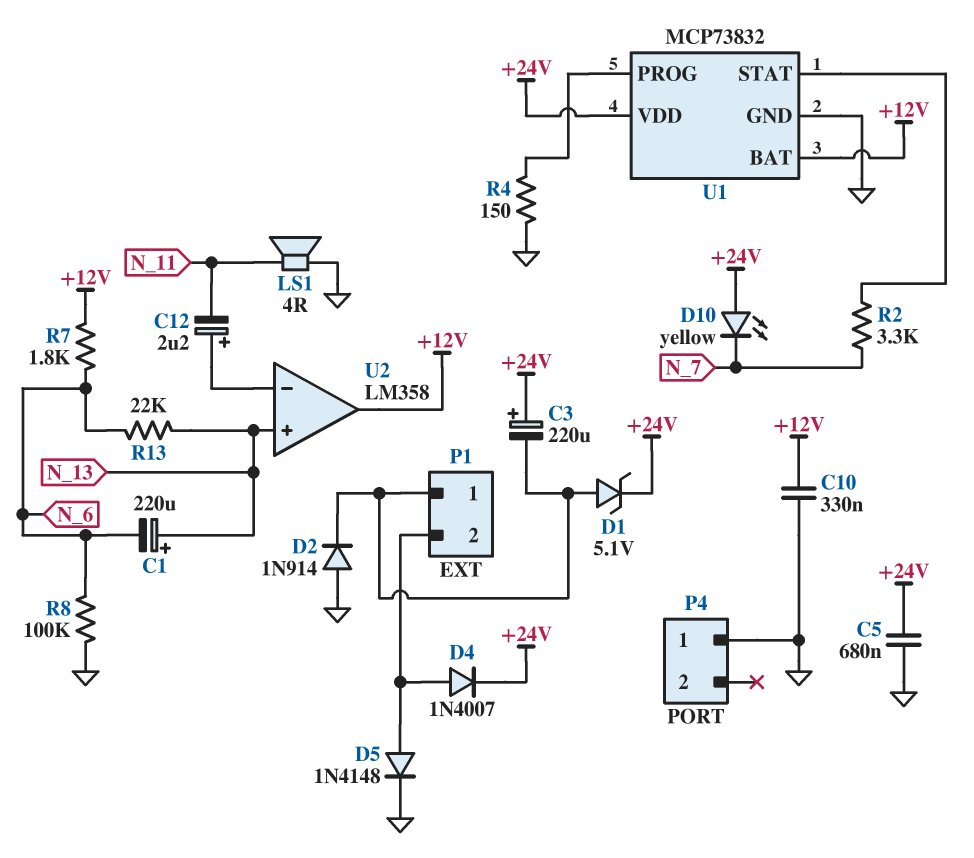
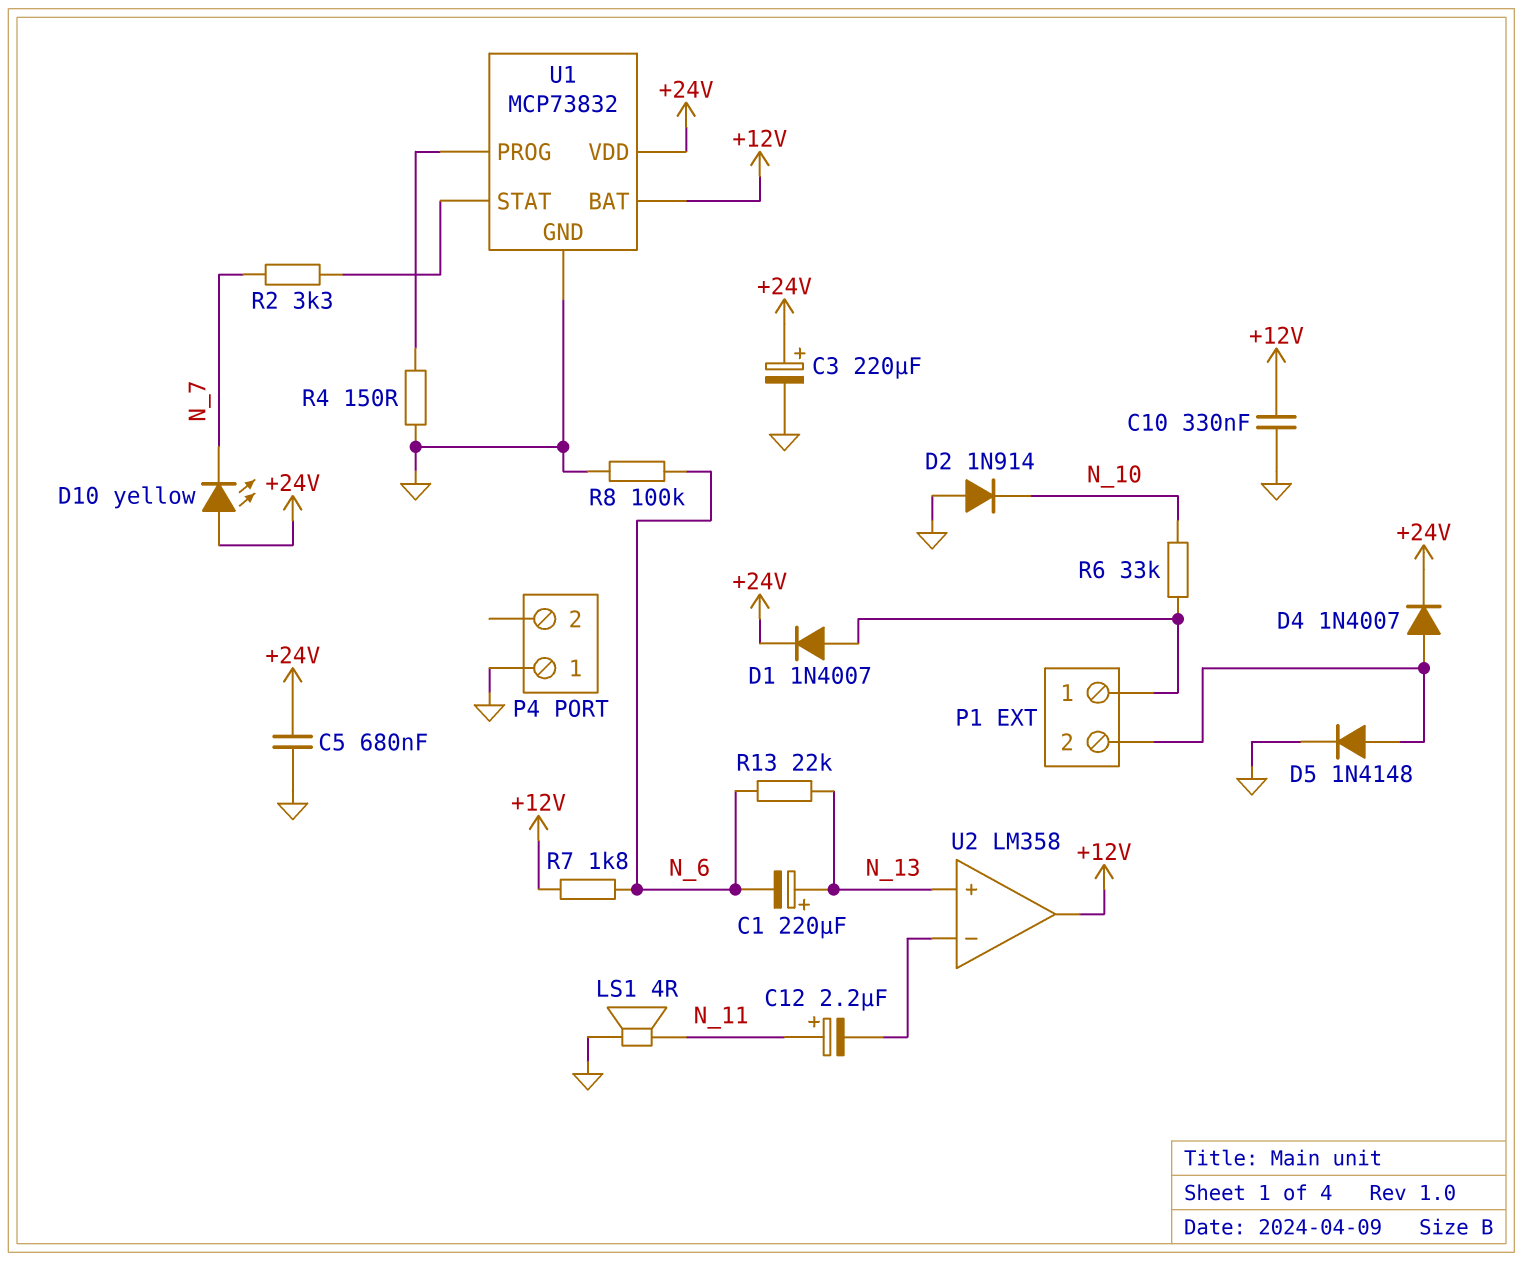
C3: 220uF (plus +24V, minus P1/1) -> 220uF (plus +24V, minus GND)
C12: 2.2uF (plus U2/in-, minus N_11) -> 2.2uF (plus N_11, minus U2/in-)
D1: zener 5.1V (A P1/1, K +24V) -> diode 1N4007 (A P1/1, K +24V)
D2: diode 1N914 (A GND, K P1/1) -> diode 1N914 (A GND, K N_10)
R6: none -> 33k (N_10, P1/1)

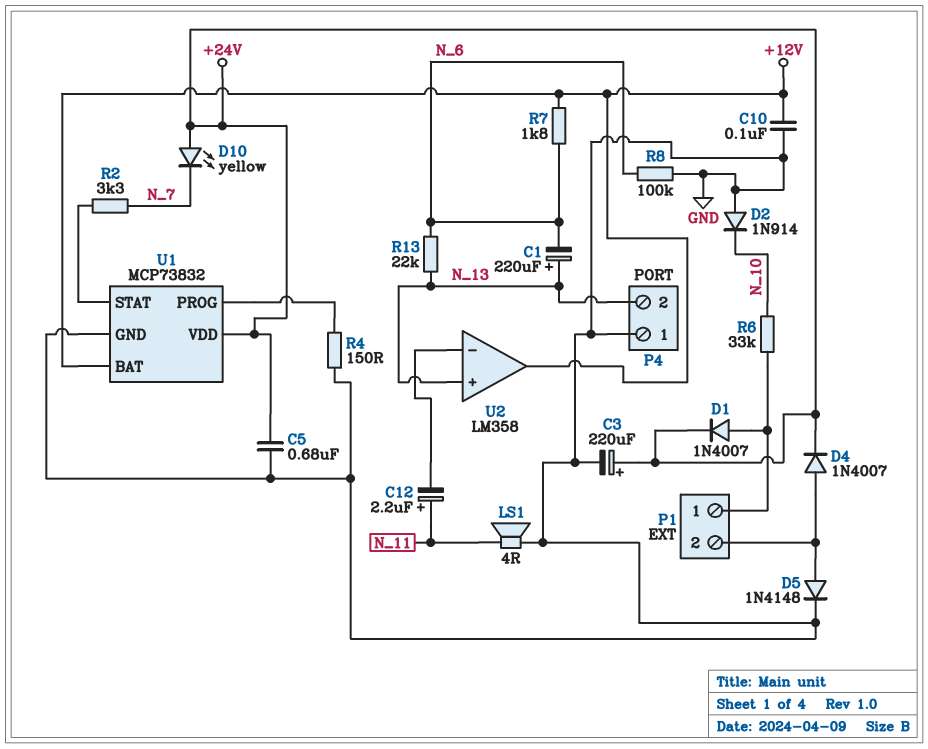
C10: 330nF (+12V, GND) -> 100nF (+12V, GND)
P4 pin 2: none -> N_13

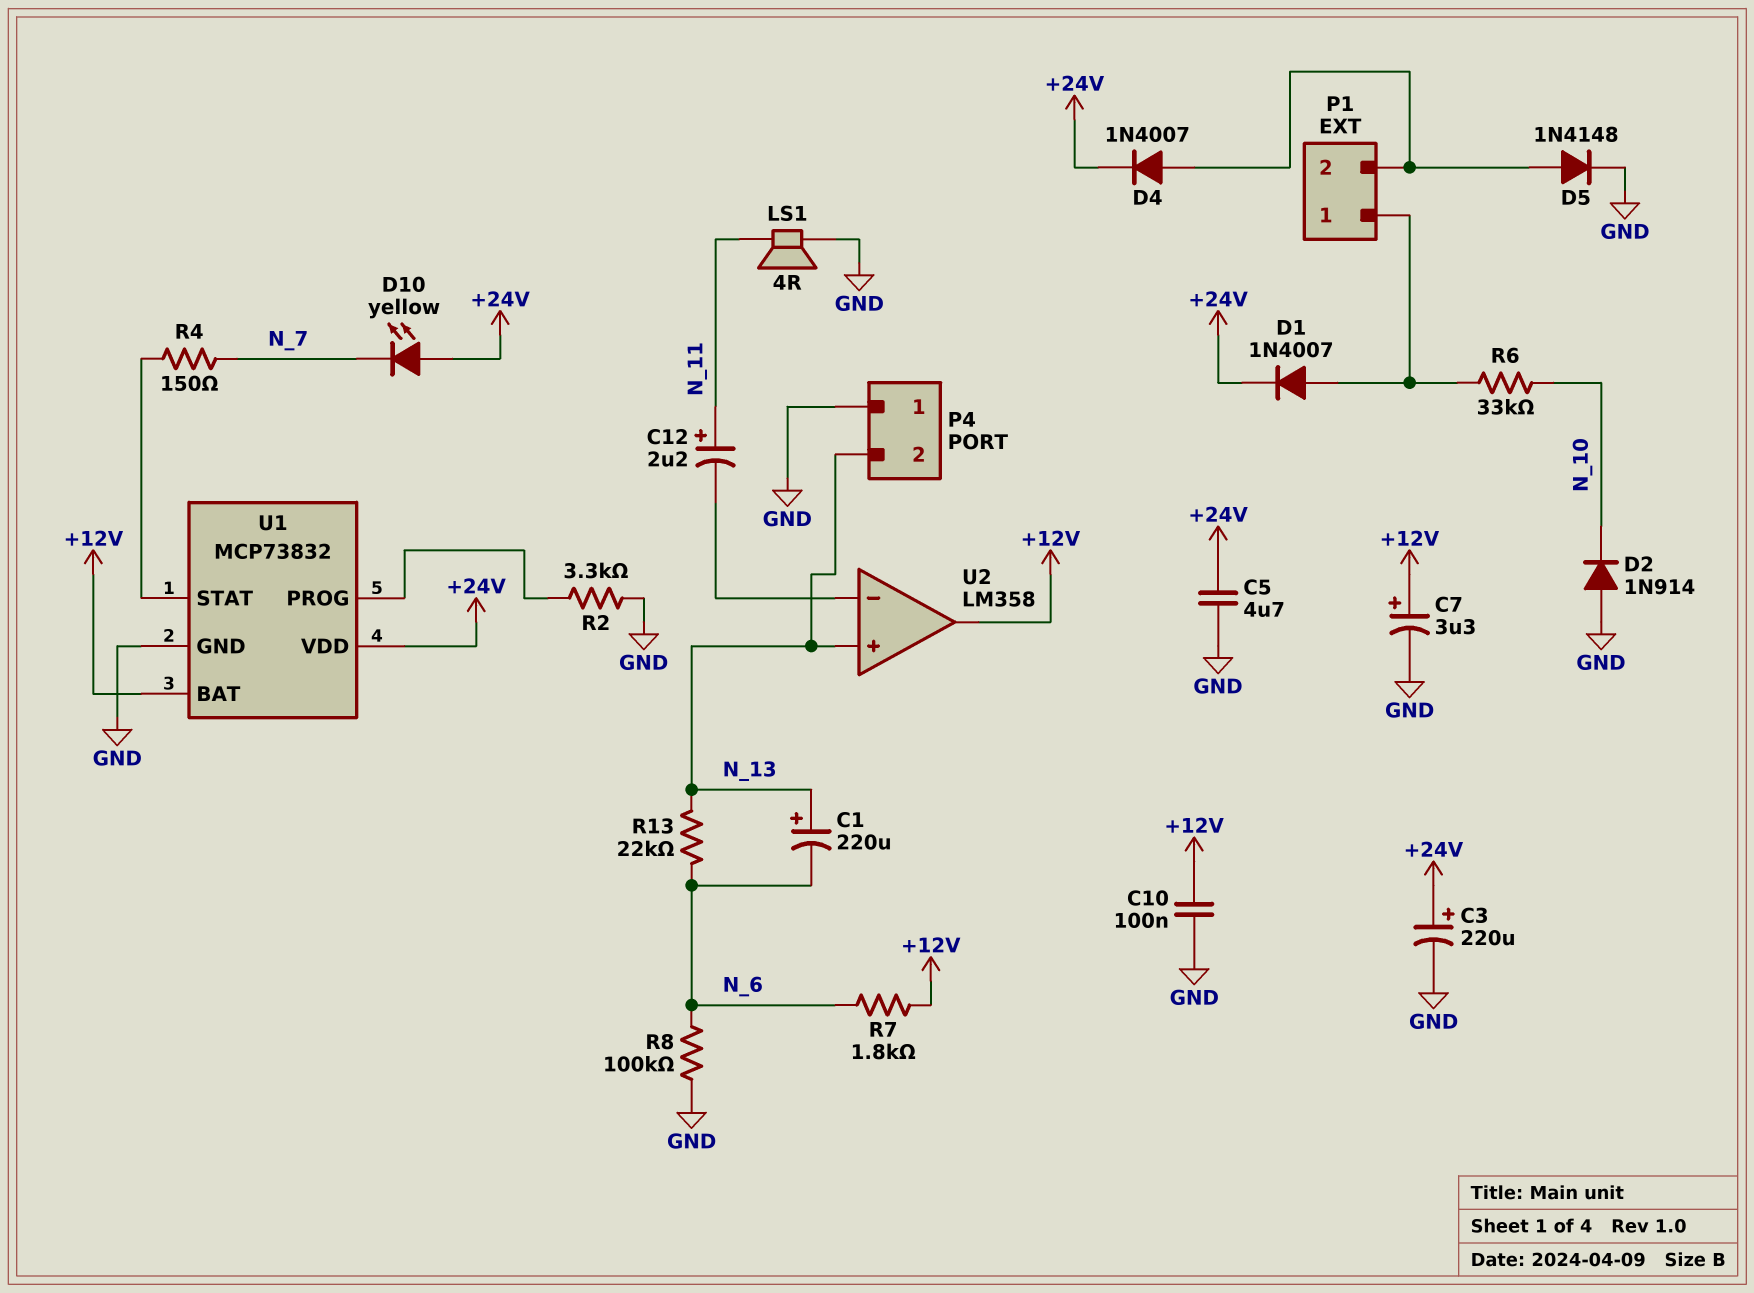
C5: 680nF (+24V, GND) -> 4.7uF (+24V, GND)
C7: none -> 3.3uF (plus +12V, minus GND)
R2: 3.3k (N_7, U1/STAT) -> 3.3k (GND, U1/PROG)
R4: 150 (GND, U1/PROG) -> 150 (N_7, U1/STAT)

